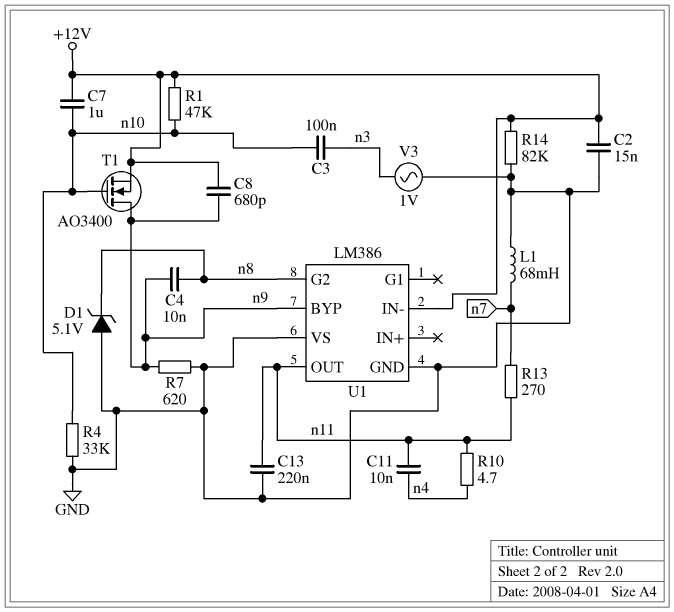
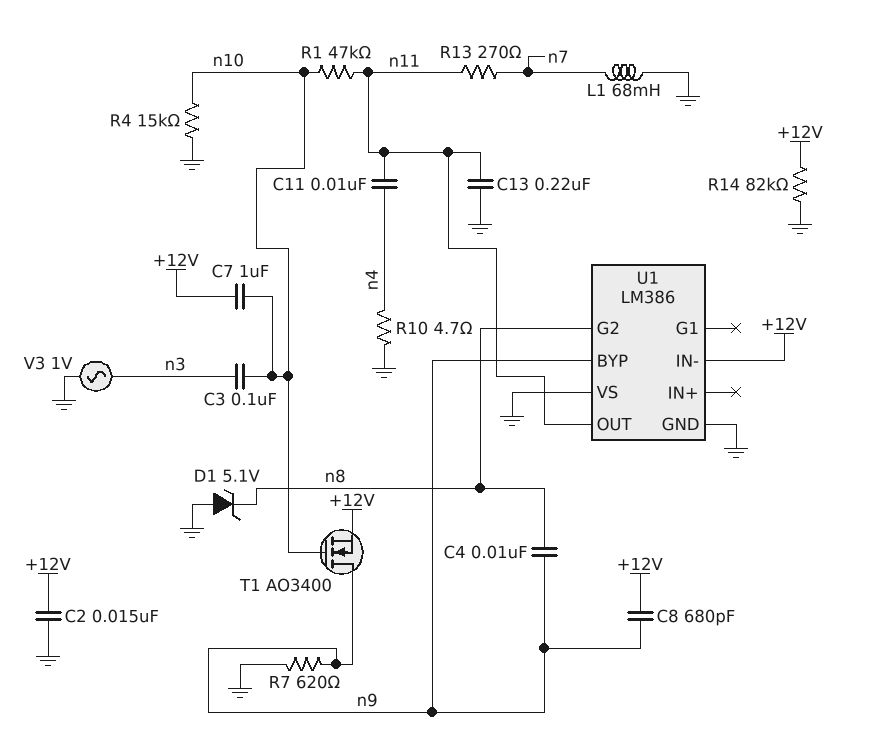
R1: 47k (+12V, n10) -> 47k (n10, n11)
R4: 33k (GND, n10) -> 15k (GND, n10)
R10: 4.7 (n4, n11) -> 4.7 (GND, n4)

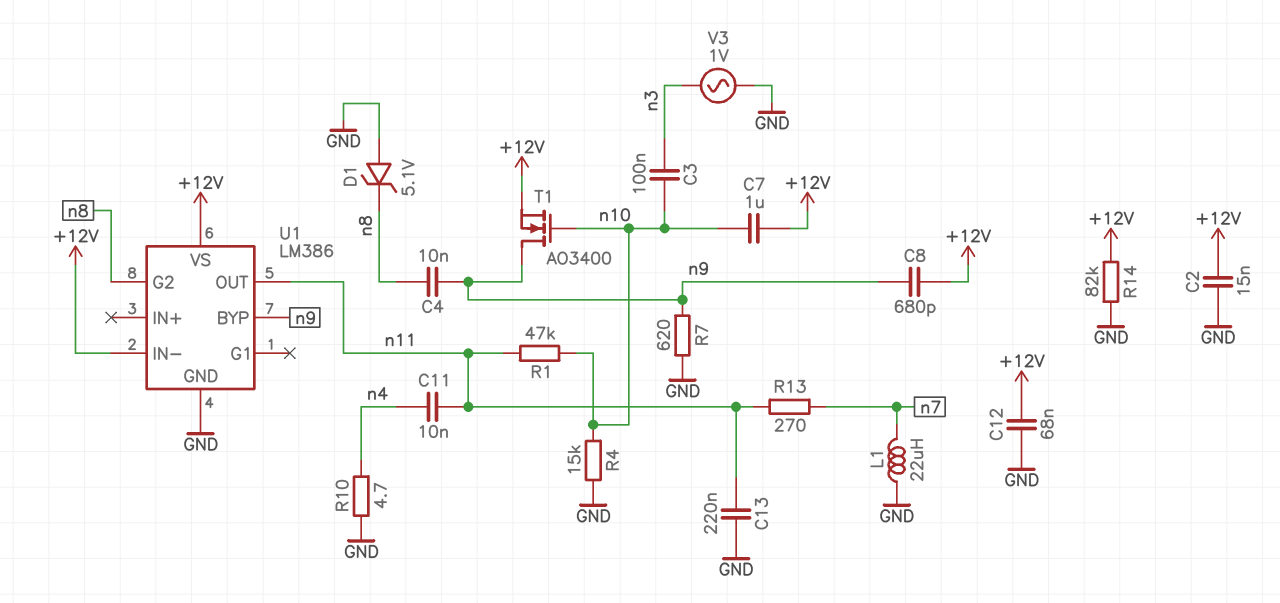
C12: none -> 68nF (+12V, GND)
L1: 68mH (GND, n7) -> 22uH (GND, n7)
U1 pin VS: GND -> +12V

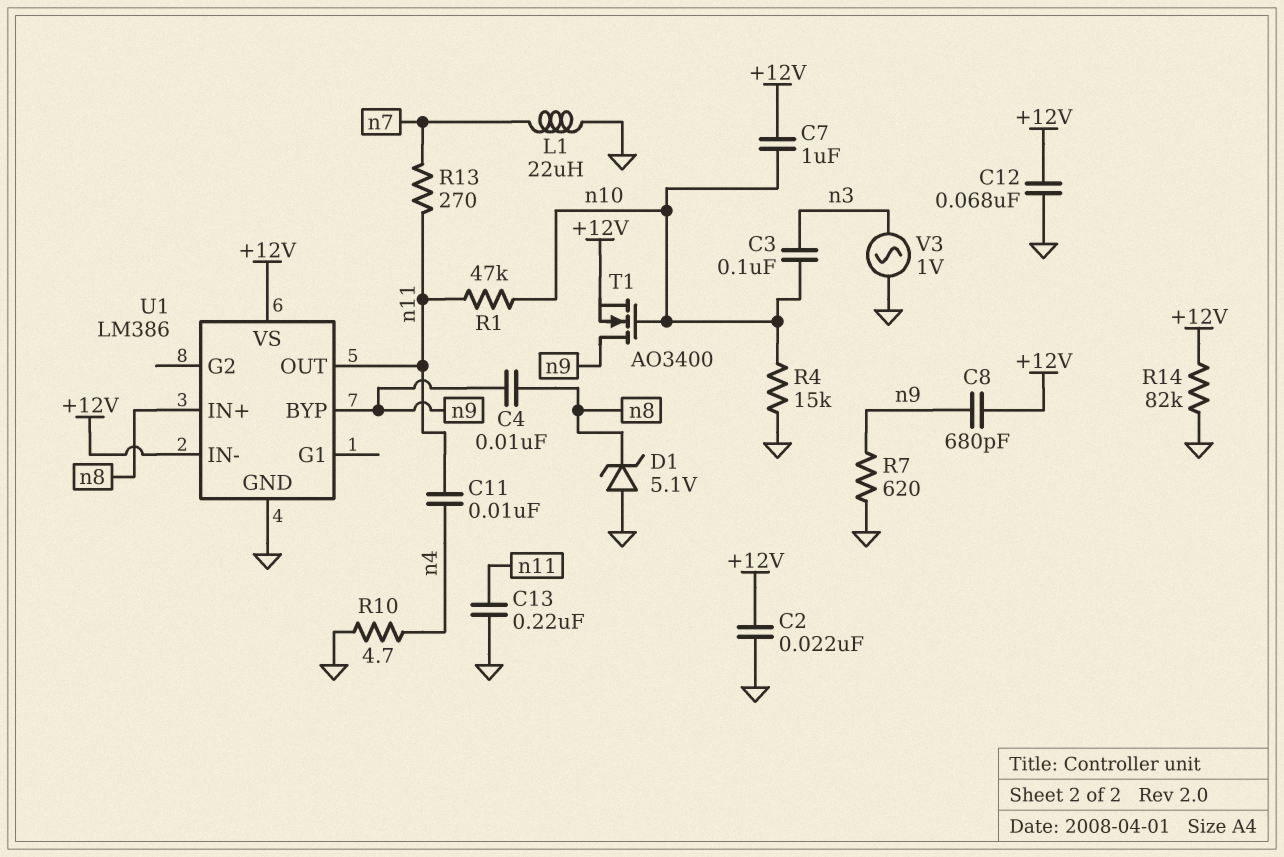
C2: 15nF (+12V, GND) -> 22nF (+12V, GND)
U1 pin G2: n8 -> none
U1 pin IN+: none -> n8

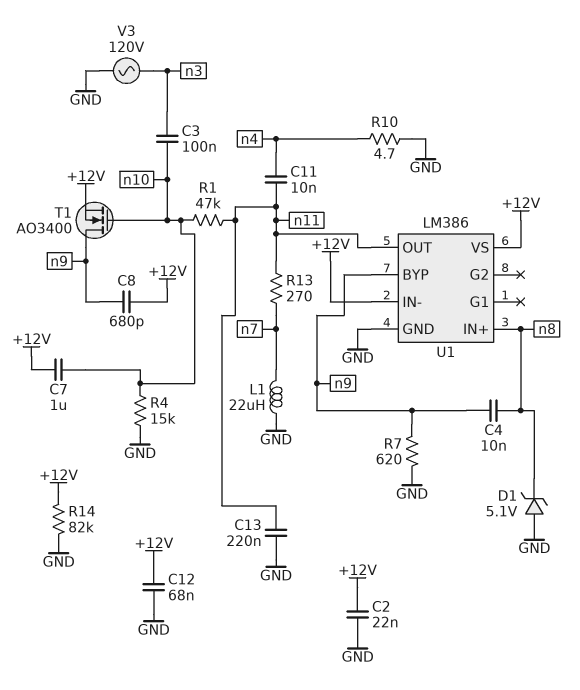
V3: AC 1V (GND, n3) -> AC 120V (GND, n3)

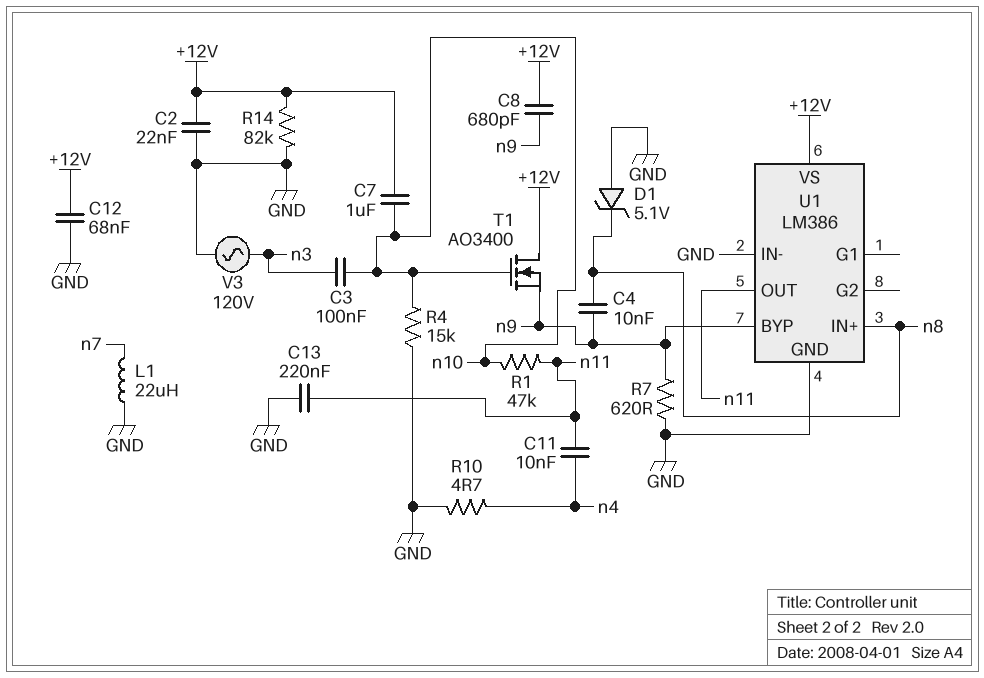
R13: 270 (n7, n11) -> none
T1: NMOS AO3400 (G n10, D n9, S +12V) -> NMOS AO3400 (G n10, D +12V, S n9)
U1 pin IN-: +12V -> GND

